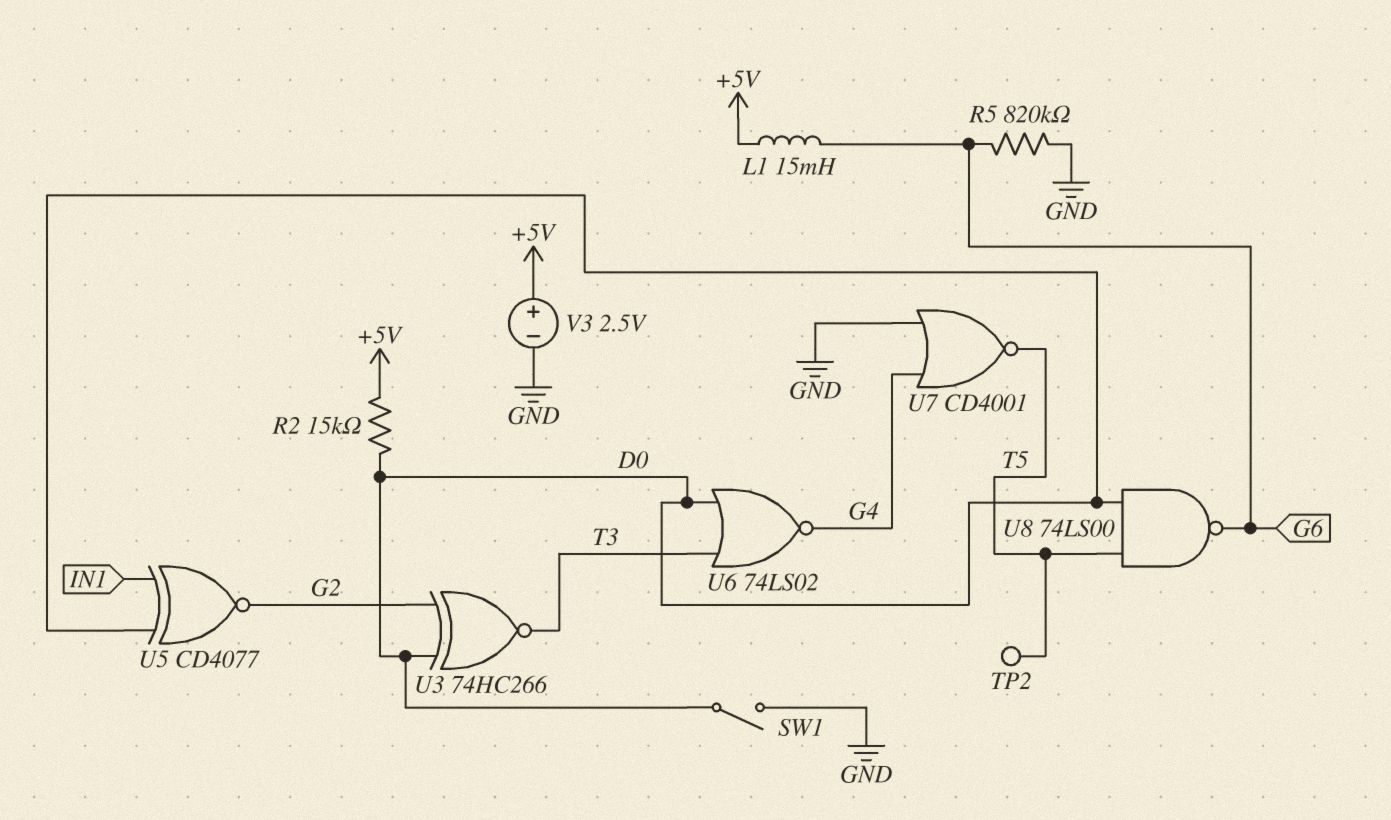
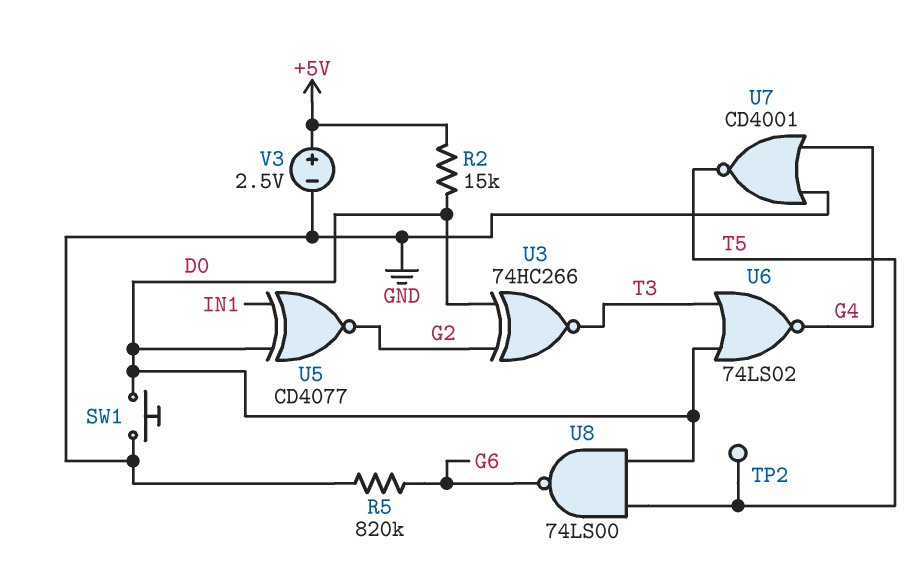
L1: 15mH (+5V, G6) -> none
SW1: switch (D0, GND) -> button (D0, GND)

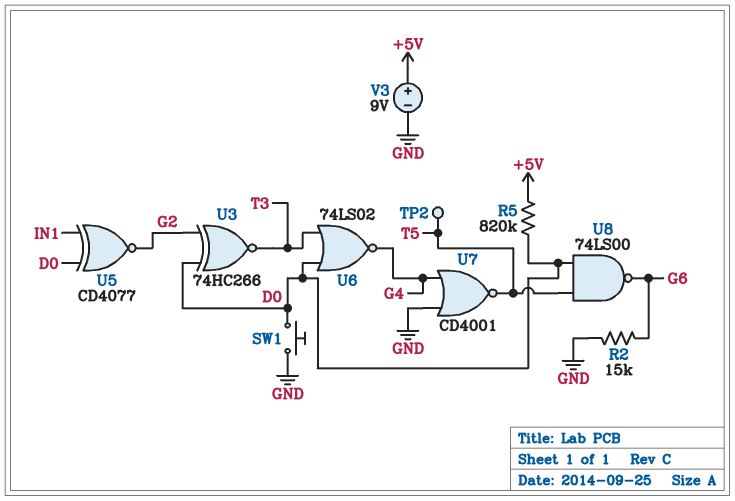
R2: 15k (+5V, D0) -> 15k (G6, GND)
R5: 820k (G6, GND) -> 820k (+5V, D0)
V3: 2.5V (plus +5V, minus GND) -> 9V (plus +5V, minus GND)

